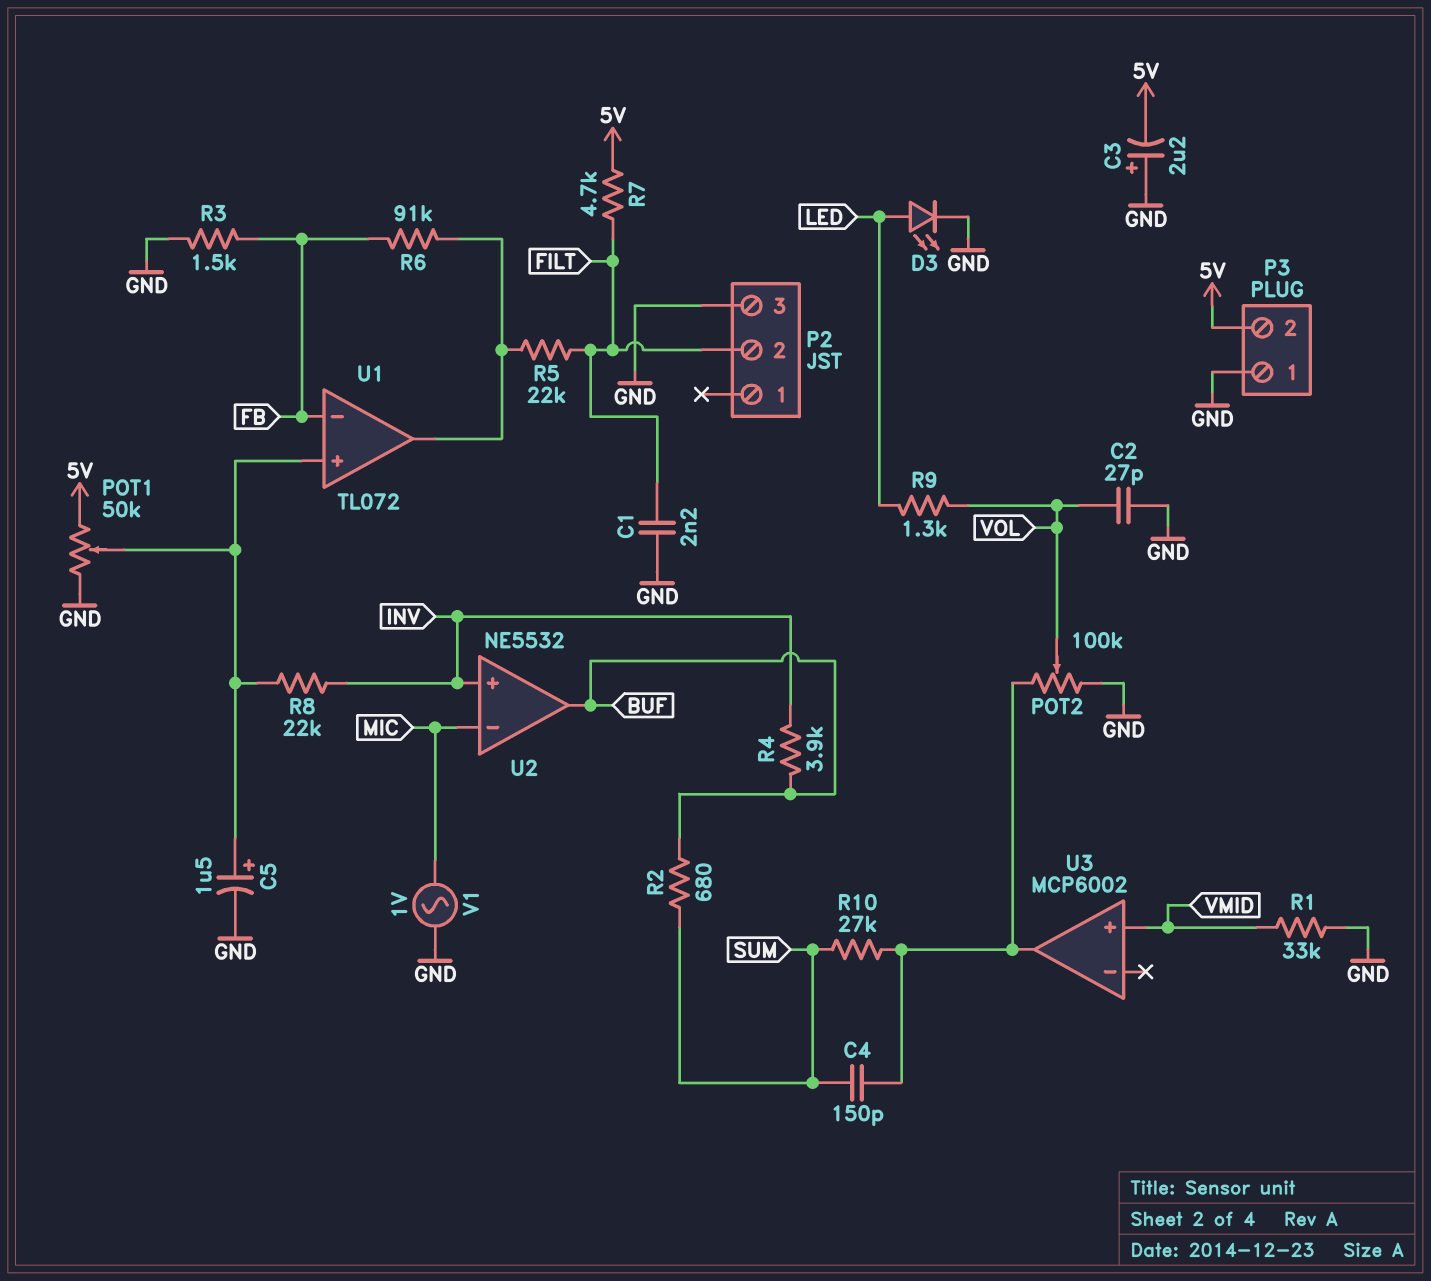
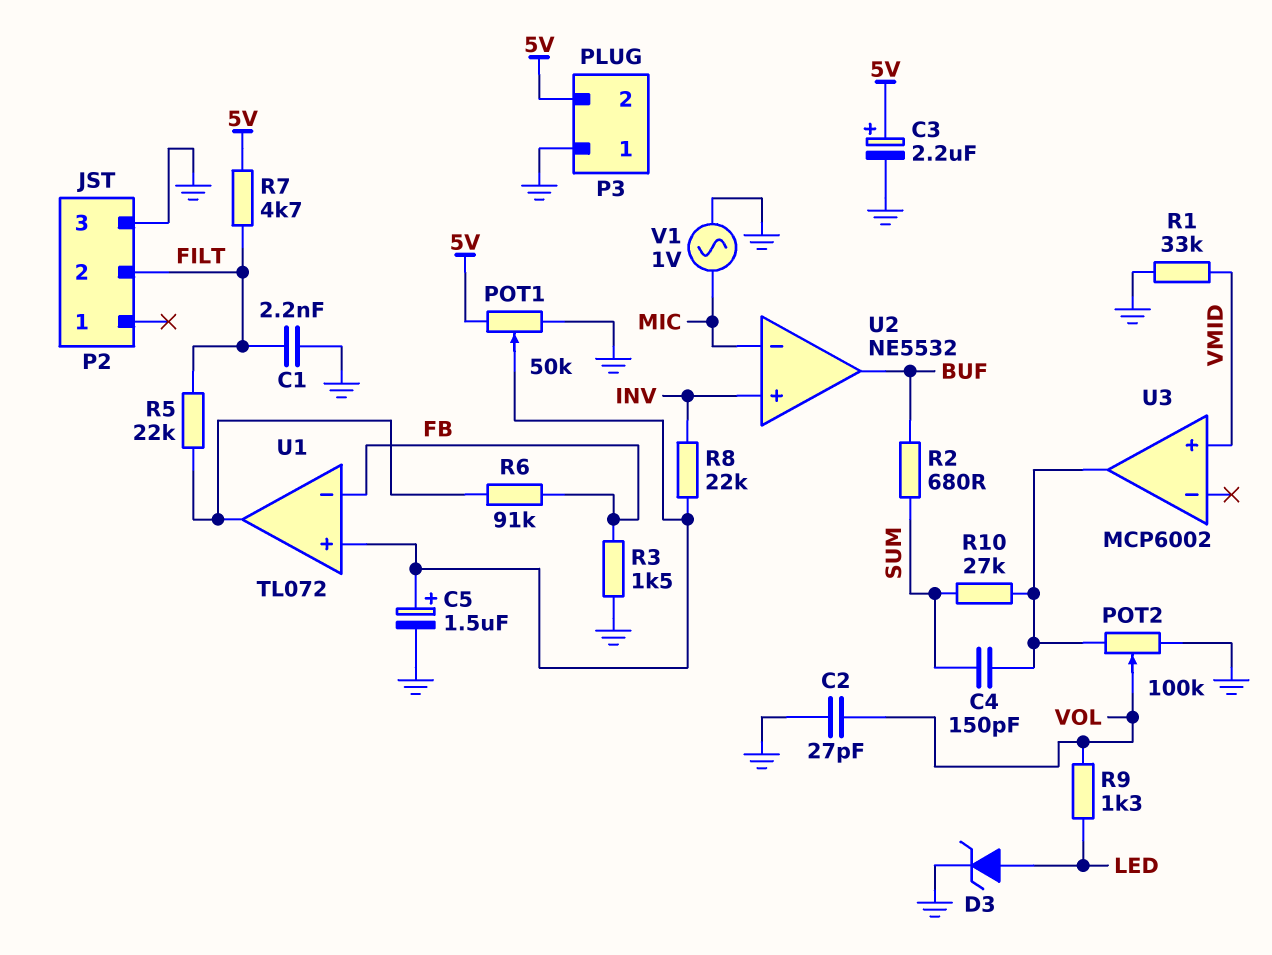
C3: 2.2uF (plus GND, minus 5V) -> 2.2uF (plus 5V, minus GND)
D3: LED (A LED, K GND) -> zener (A LED, K GND)
R4: 3.9k (BUF, INV) -> none

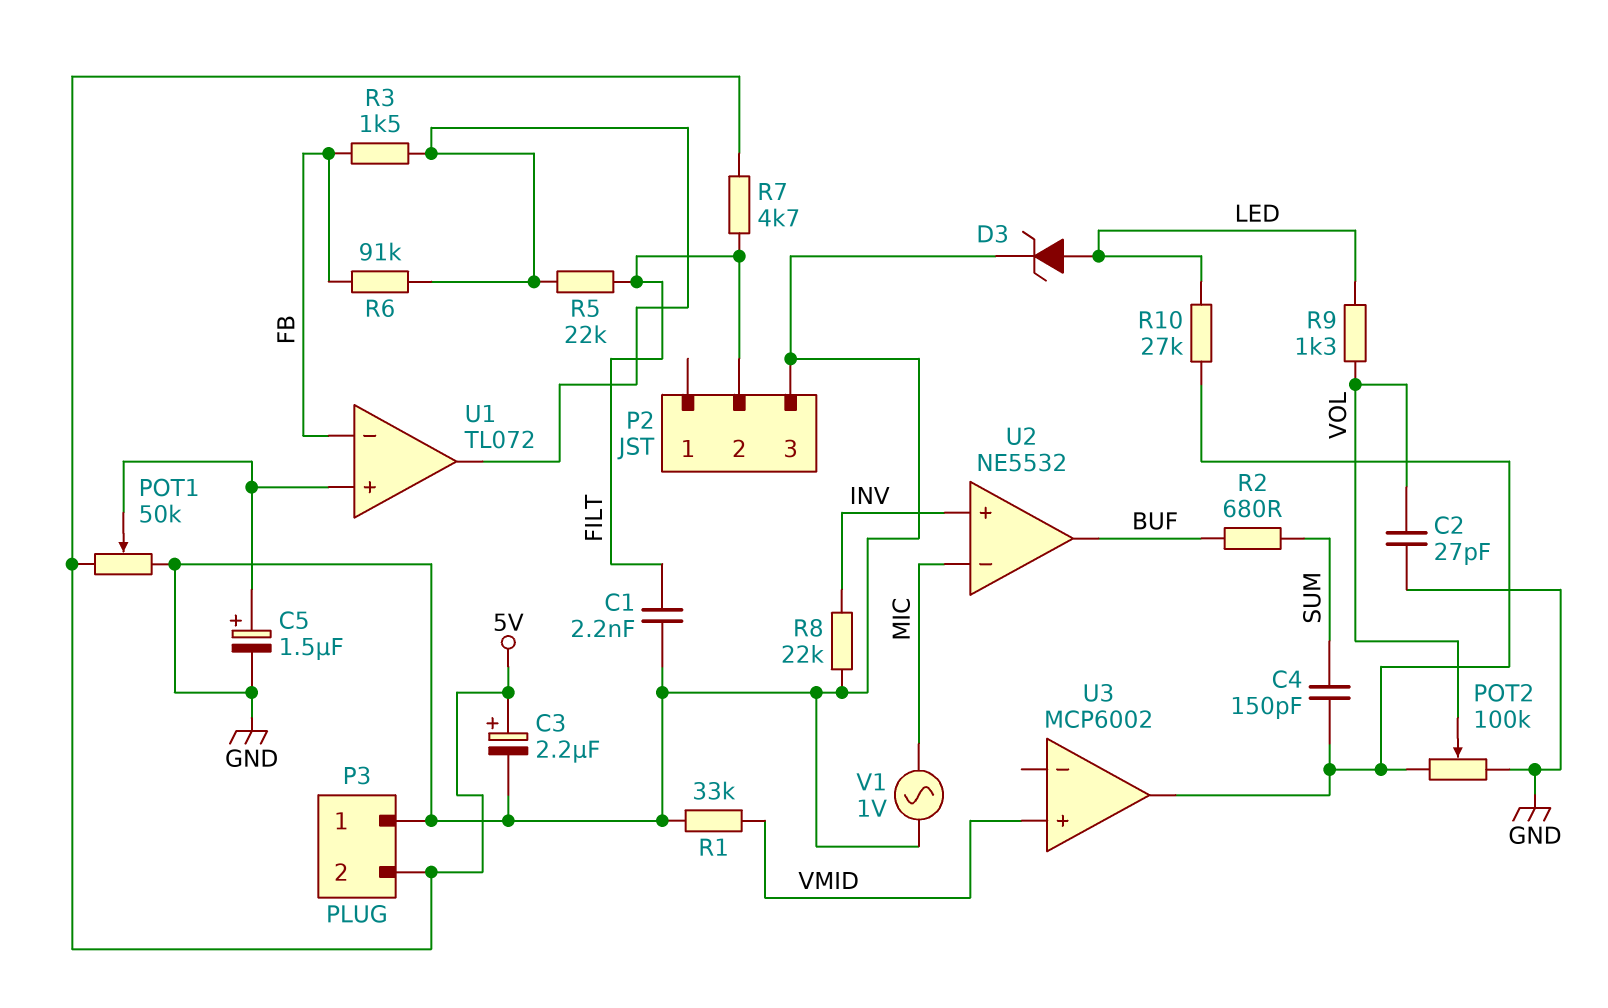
R3: 1.5k (FB, GND) -> 1.5k (FB, U1/out)
R8: 22k (INV, U1/in+) -> 22k (GND, INV)
R10: 27k (SUM, U3/out) -> 27k (LED, U3/out)

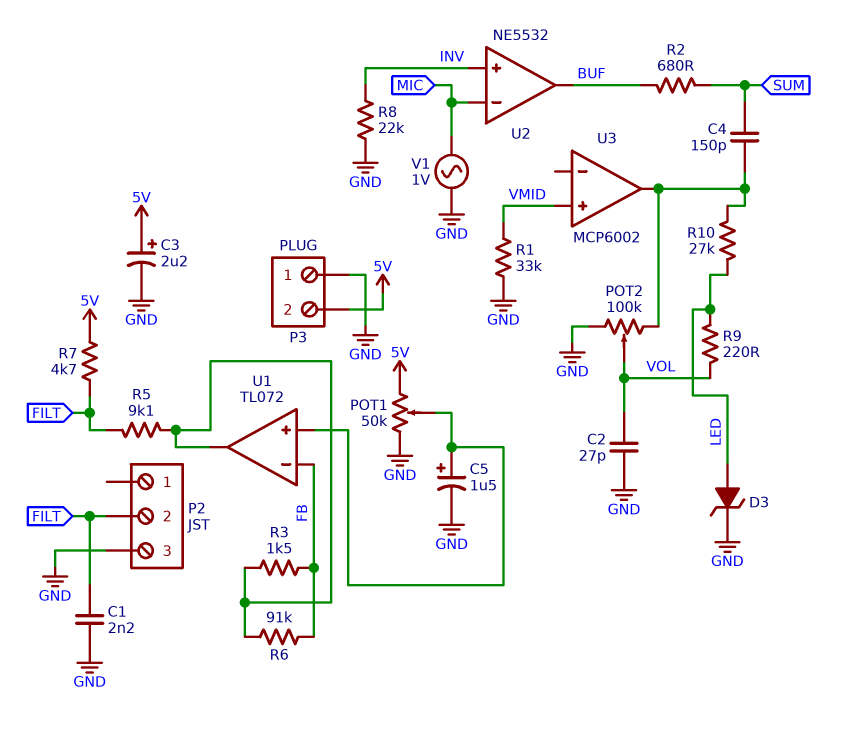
R5: 22k (FILT, U1/out) -> 9.1k (FILT, U1/out)
R9: 1.3k (LED, VOL) -> 220 (LED, VOL)

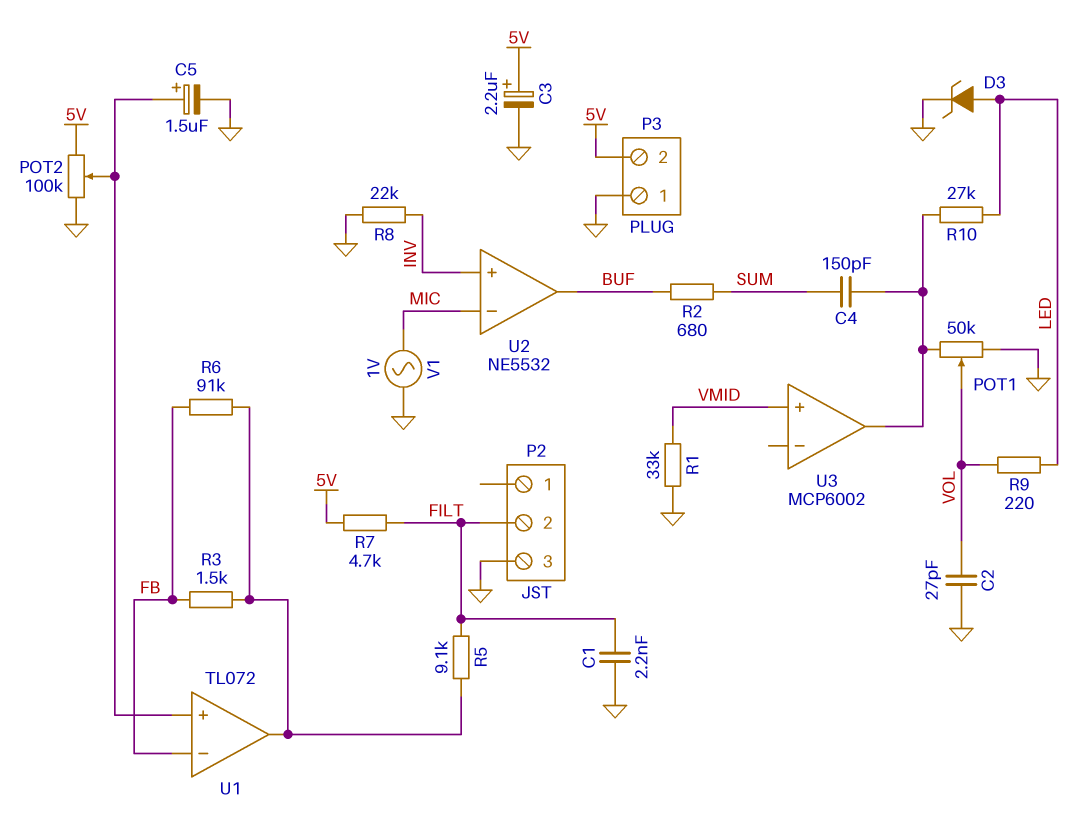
POT1: 50k (5V, GND, wiper U1/in+) -> 50k (GND, U3/out, wiper VOL)
POT2: 100k (GND, U3/out, wiper VOL) -> 100k (5V, GND, wiper U1/in+)

